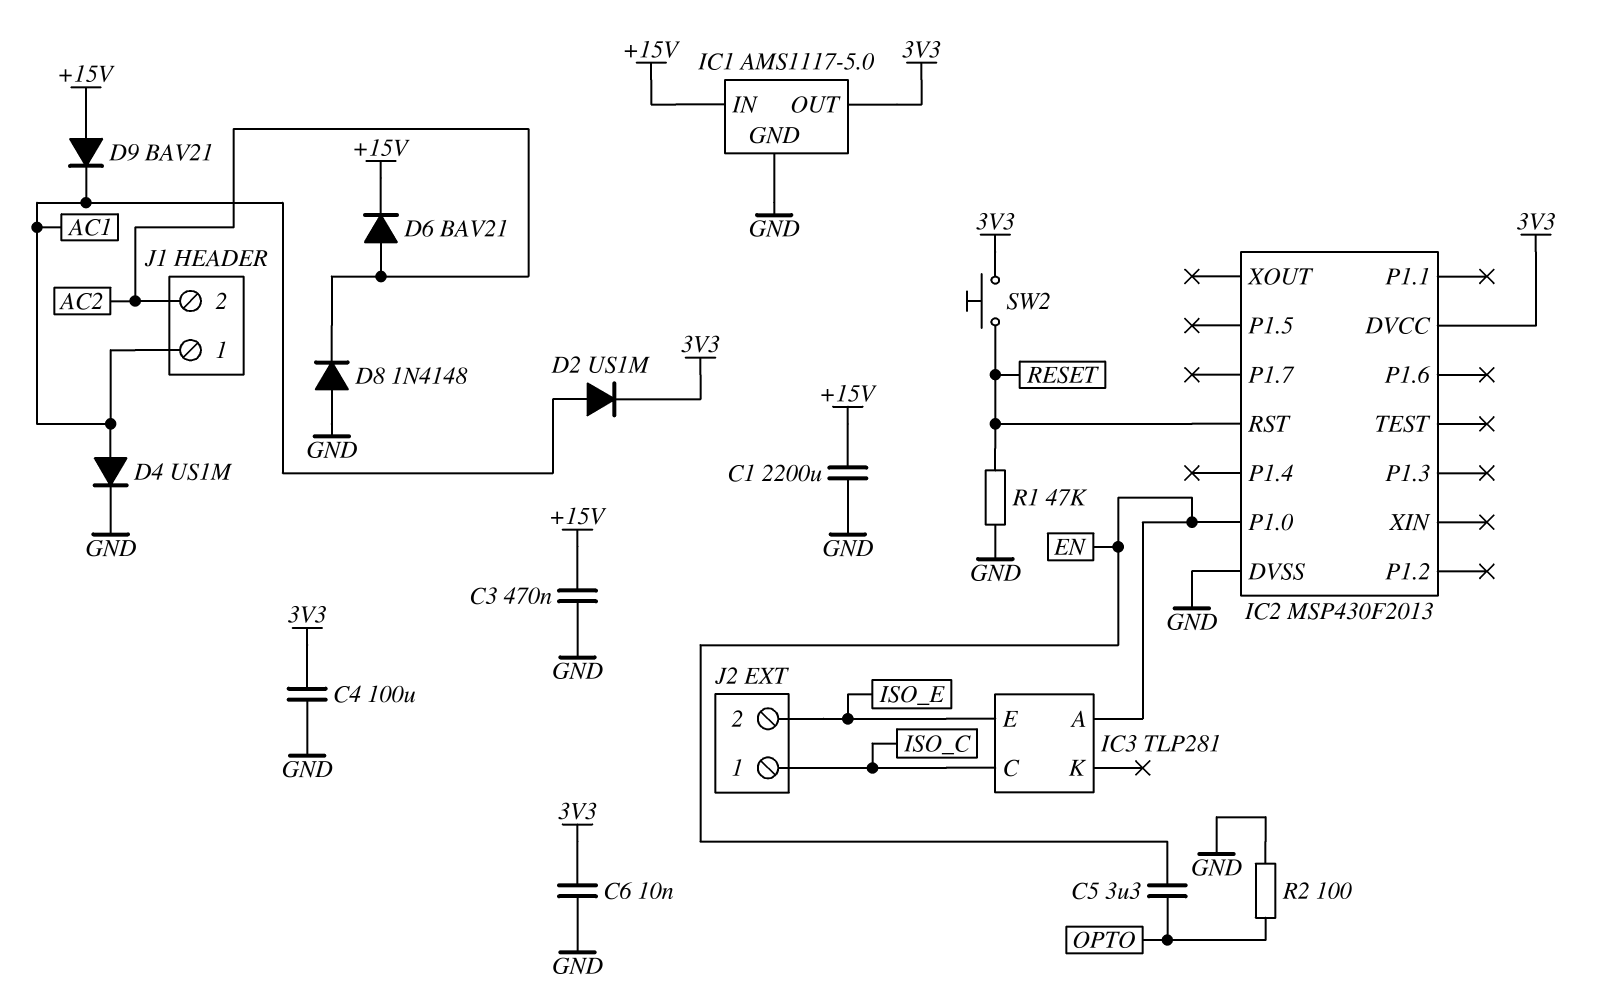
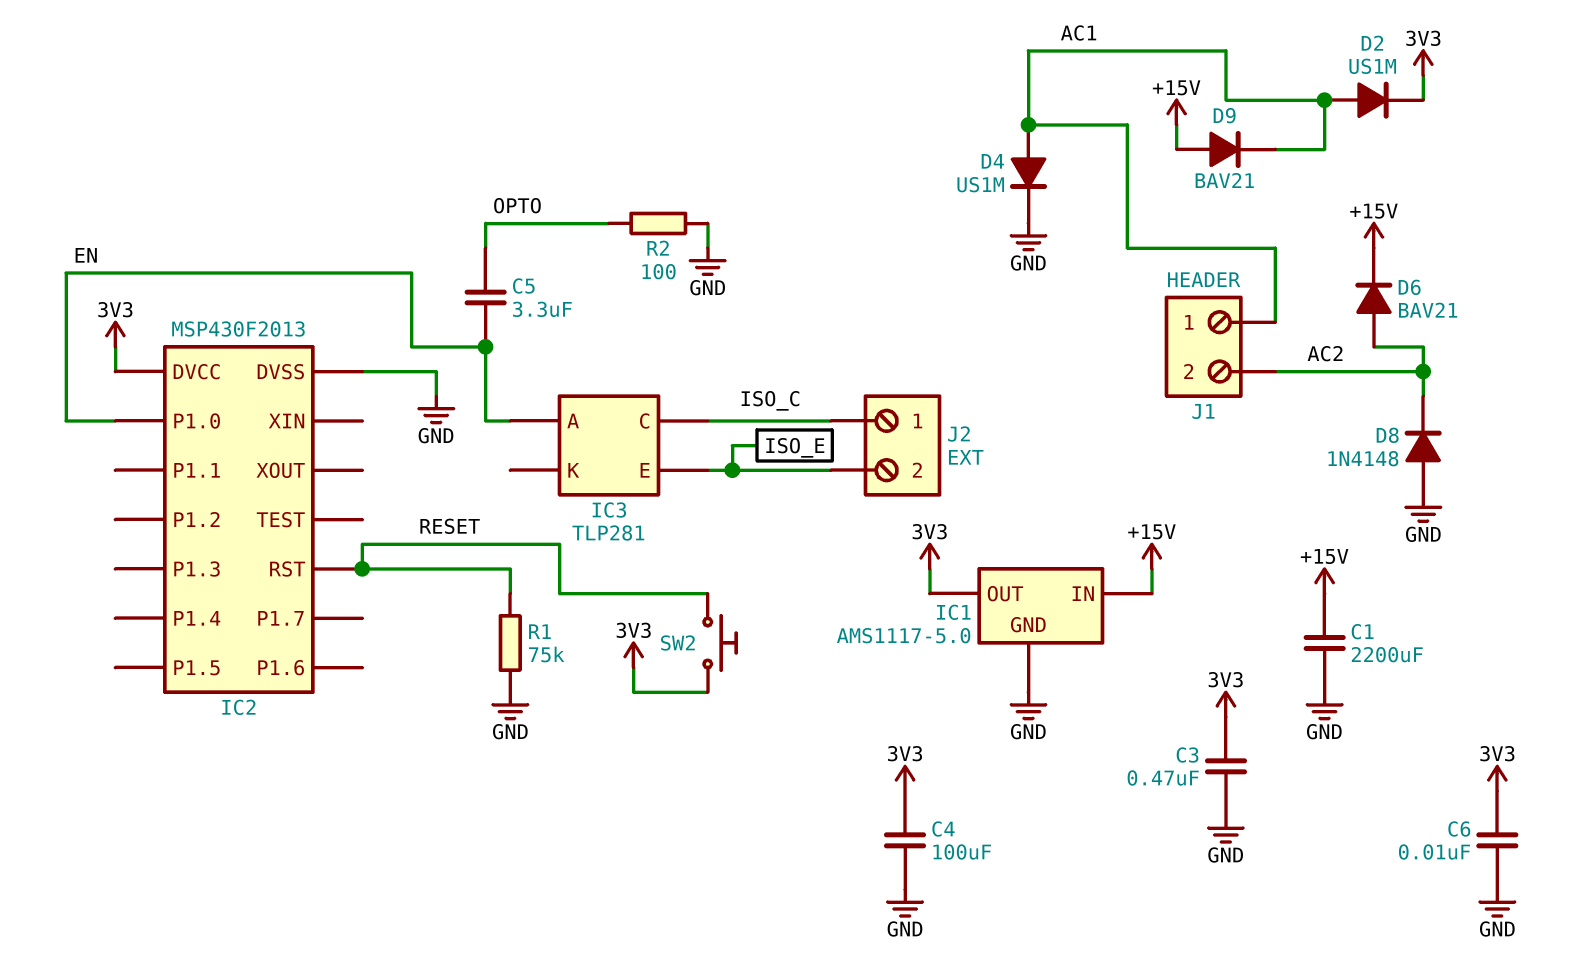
C3: 470nF (+15V, GND) -> 470nF (3V3, GND)
R1: 47k (GND, RESET) -> 75k (GND, RESET)

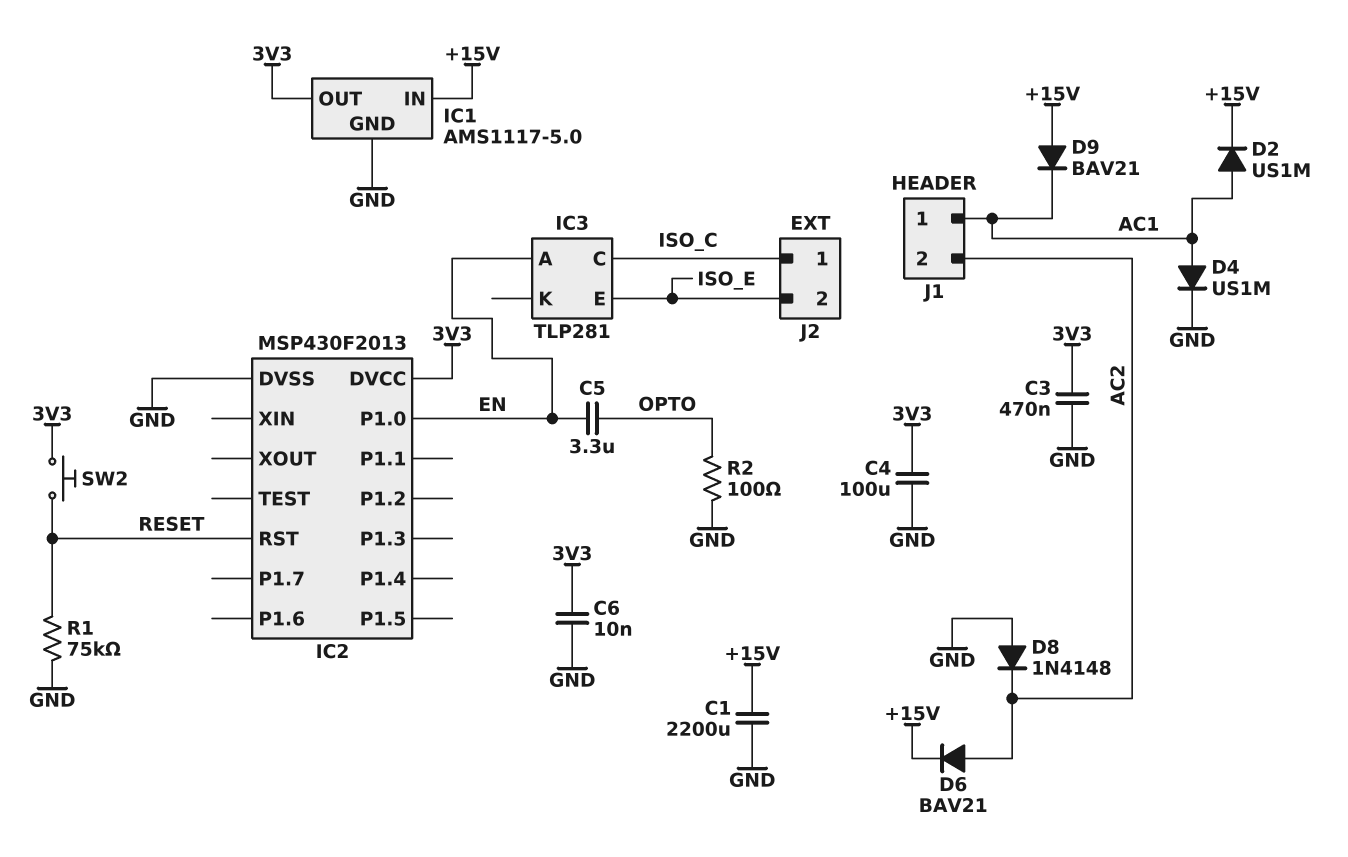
D2: diode US1M (A AC1, K 3V3) -> diode US1M (A AC1, K +15V)

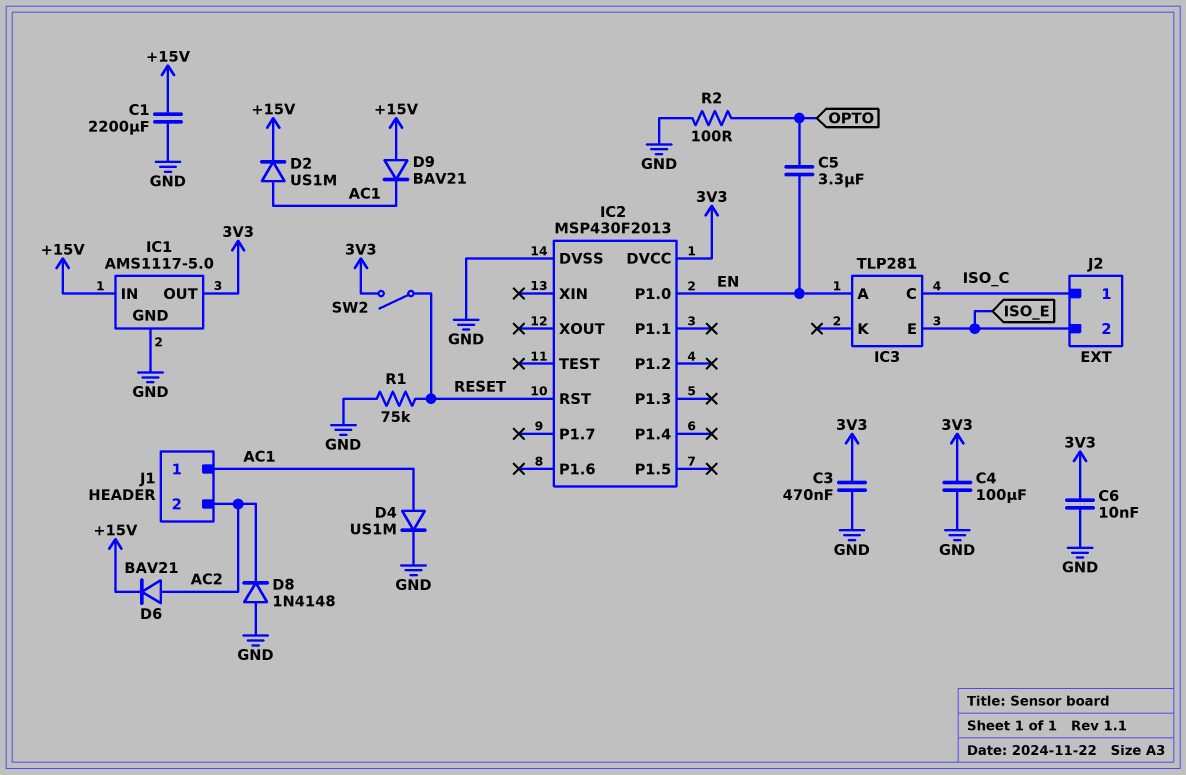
SW2: button (3V3, RESET) -> switch (3V3, RESET)

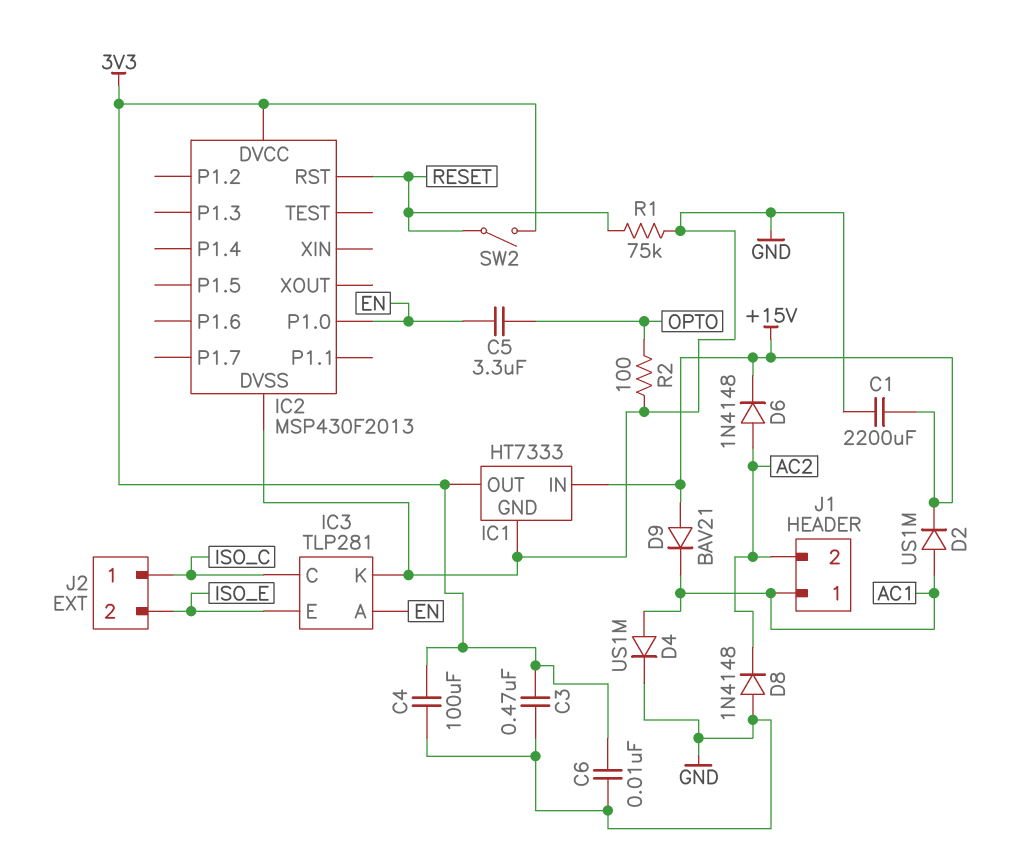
D6: diode BAV21 (A AC2, K +15V) -> diode 1N4148 (A AC2, K +15V)
IC1: AMS1117-5.0 -> HT7333
IC3 pin K: none -> GND

